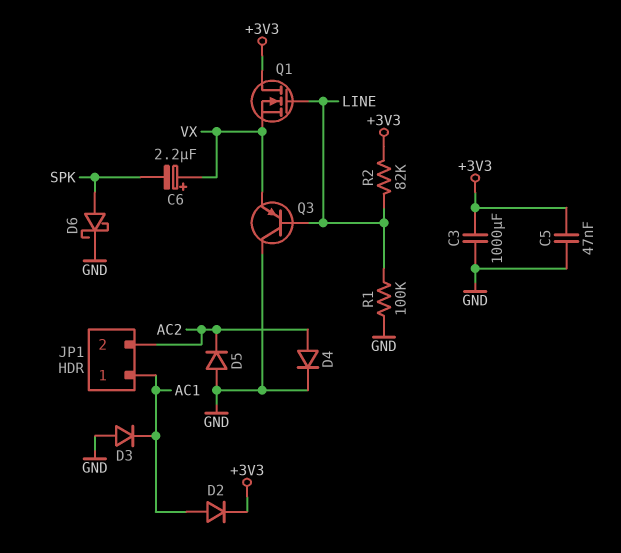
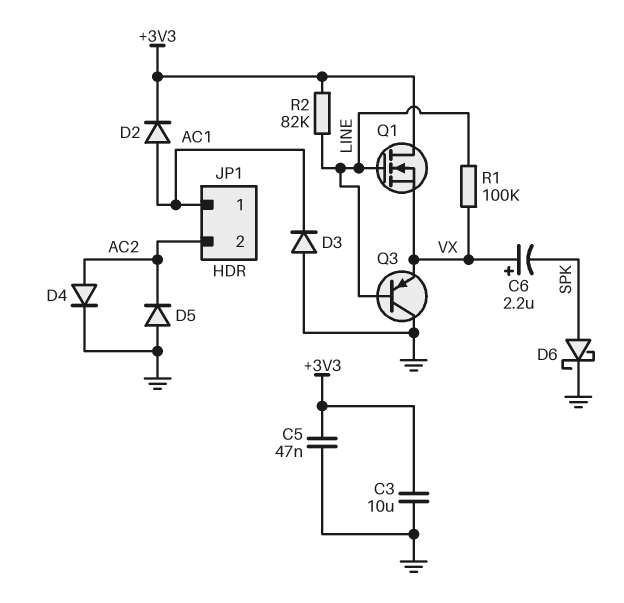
C3: 1000uF (+3V3, GND) -> 10uF (+3V3, GND)
R1: 100k (GND, LINE) -> 100k (LINE, VX)

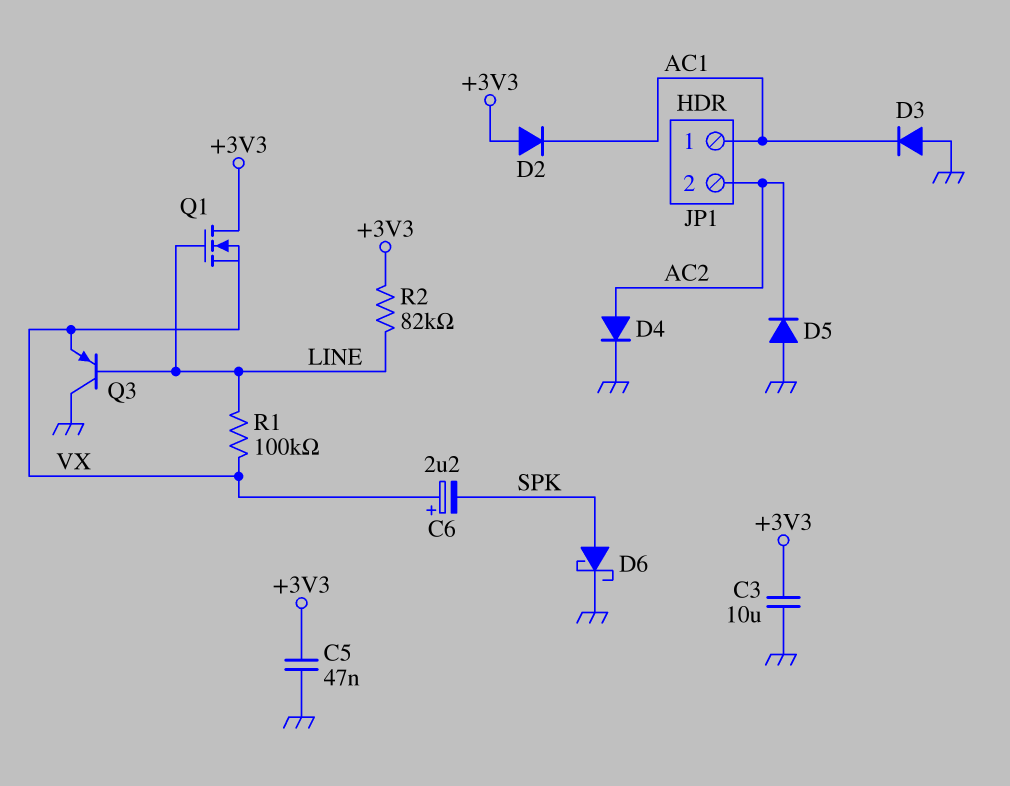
D2: diode (A AC1, K +3V3) -> diode (A +3V3, K AC1)

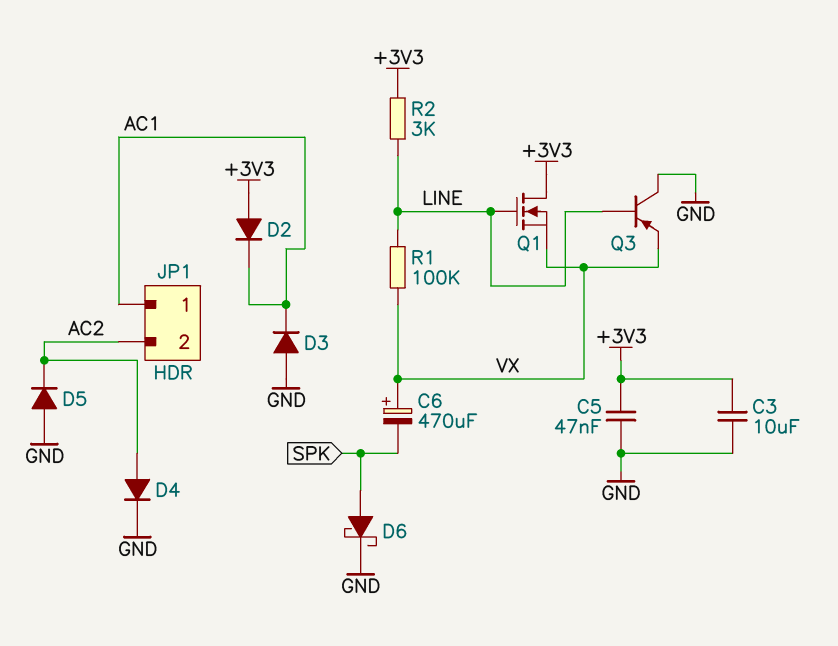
C6: 2.2uF (plus VX, minus SPK) -> 470uF (plus VX, minus SPK)
R2: 82k (+3V3, LINE) -> 3k (+3V3, LINE)

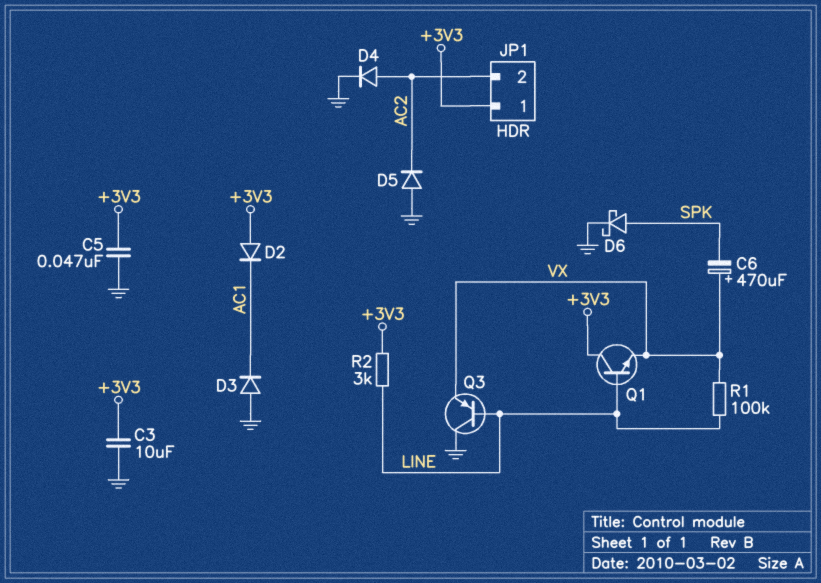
JP1 pin 1: AC1 -> +3V3
Q1: NMOS (G LINE, D +3V3, S VX) -> NPN (B LINE, C +3V3, E VX)

